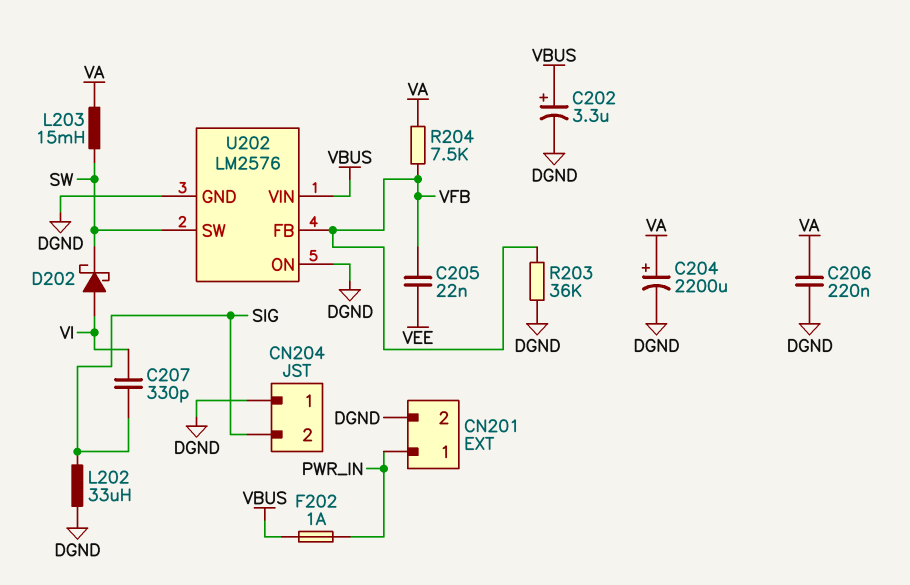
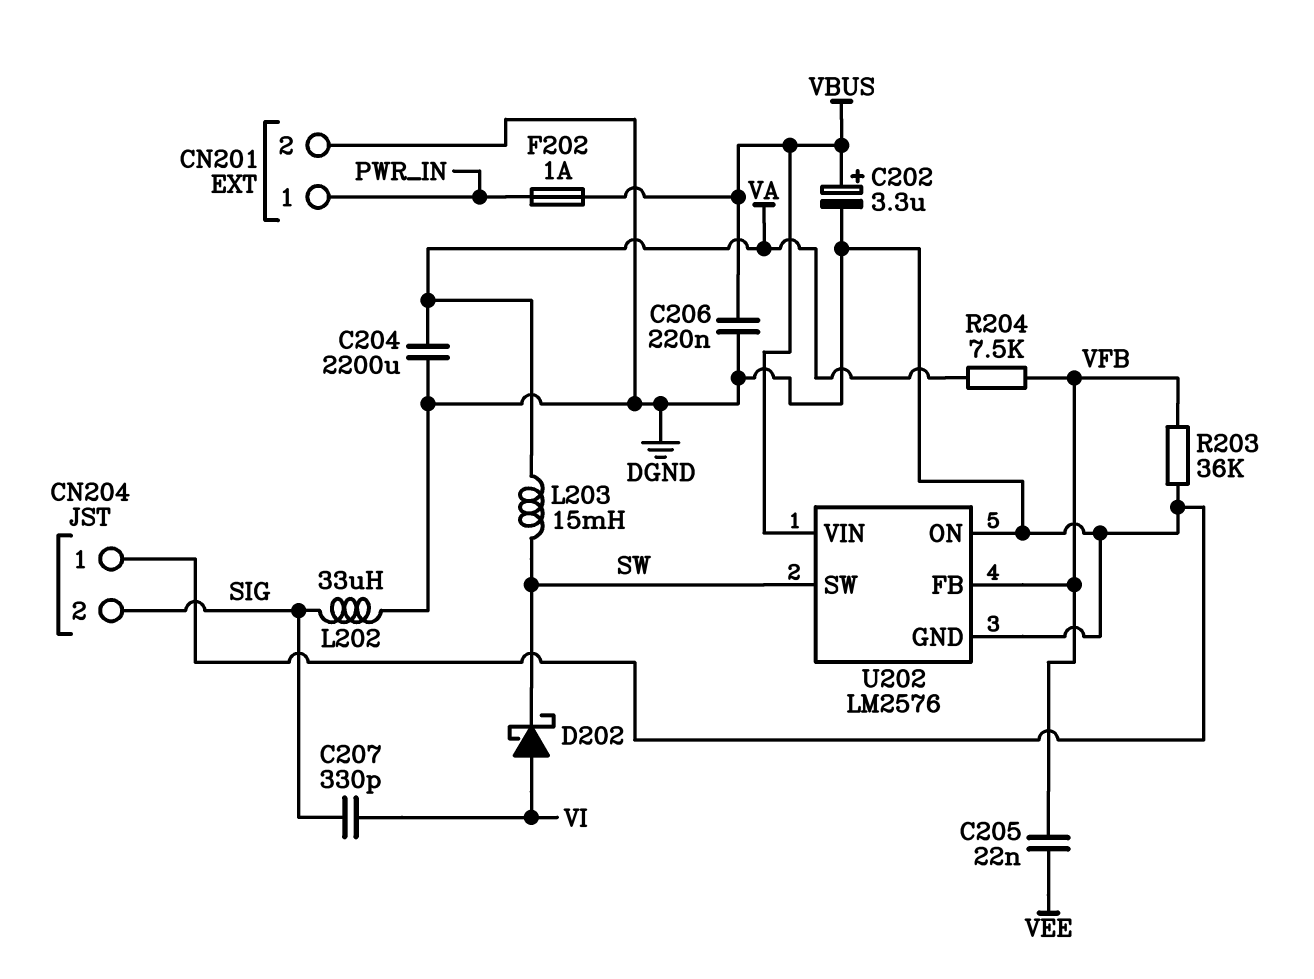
C204: 2200uF (plus VA, minus DGND) -> 2200uF (DGND, VA)
C206: 220nF (DGND, VA) -> 220nF (DGND, VBUS)

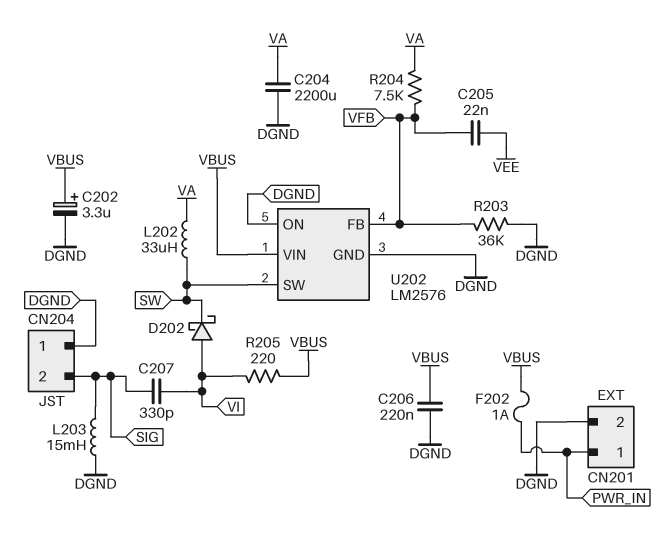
L202: 33uH (DGND, SIG) -> 33uH (SW, VA)
L203: 15mH (SW, VA) -> 15mH (DGND, SIG)
R205: none -> 220 (VBUS, VI)

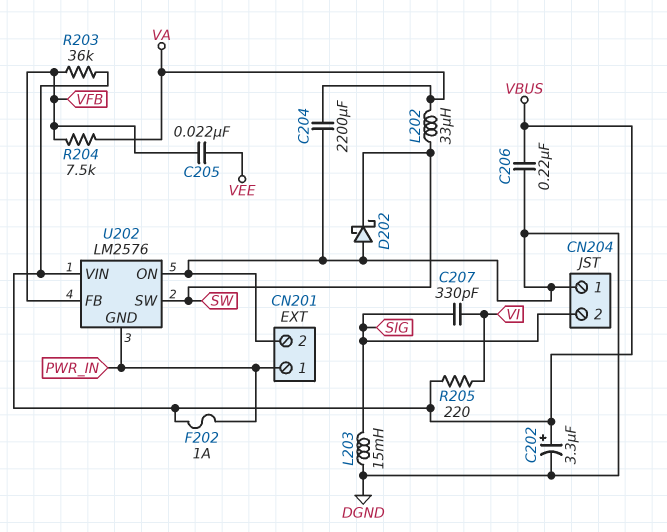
D202: schottky (A VI, K SW) -> schottky (A DGND, K SW)
R203: 36k (DGND, VFB) -> 36k (VBUS, VFB)
U202 pin GND: DGND -> PWR_IN

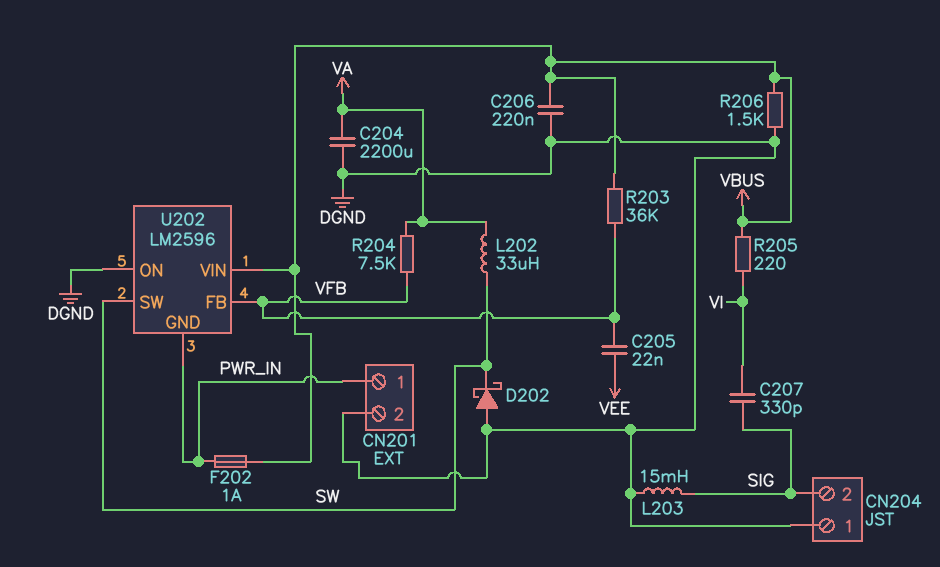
C202: 3.3uF (plus VBUS, minus DGND) -> none
R206: none -> 1.5k (DGND, VBUS)
U202: LM2576 -> LM2596

